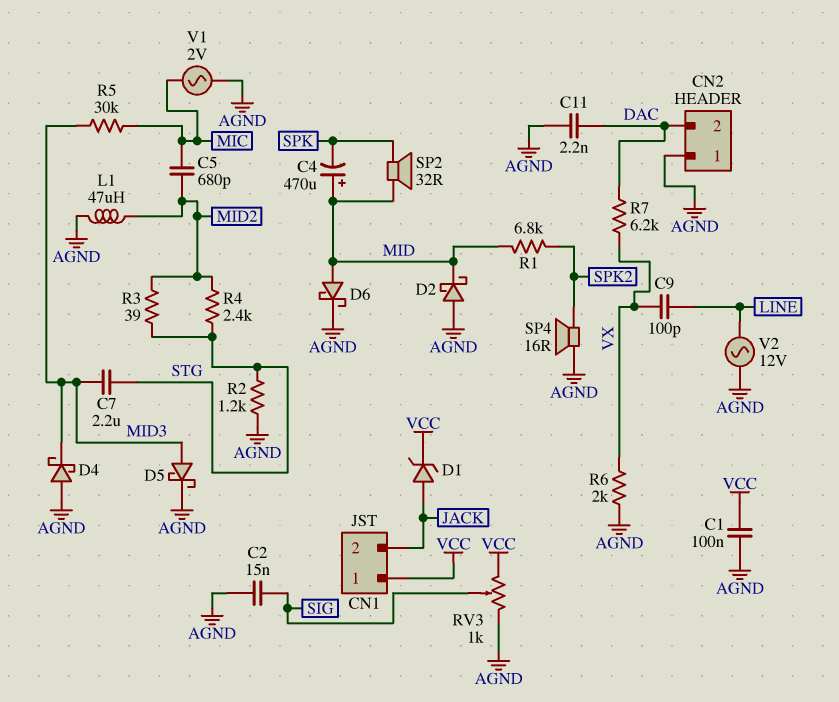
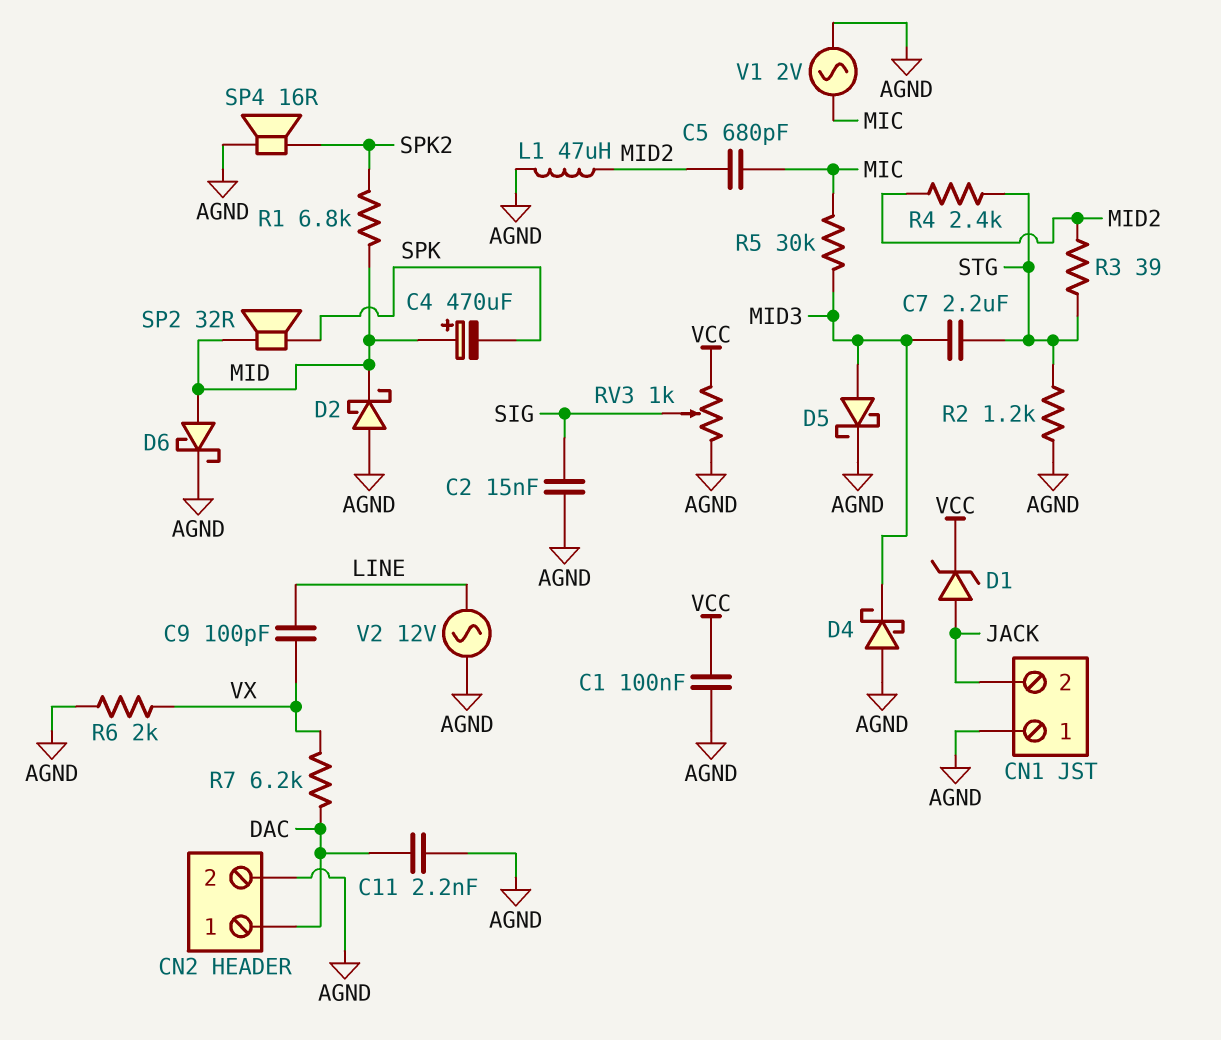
CN1 pin 1: VCC -> AGND
CN2 pin 1: AGND -> DAC
CN2 pin 2: DAC -> AGND

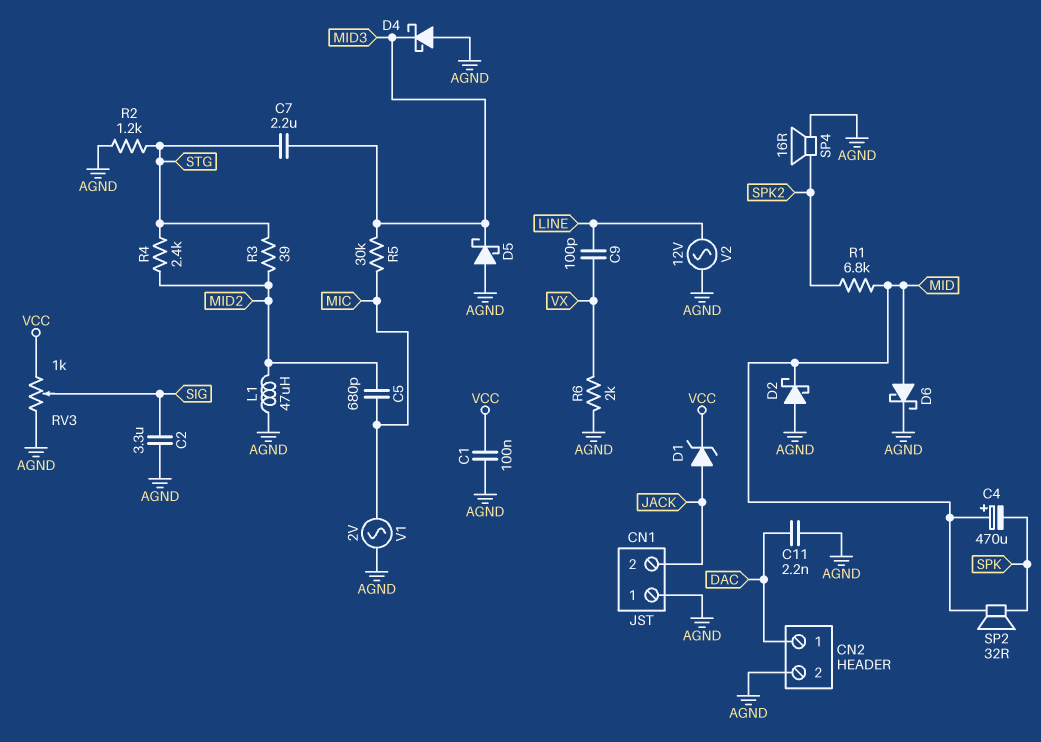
C2: 15nF (AGND, SIG) -> 3.3uF (AGND, SIG)
D5: schottky (A MID3, K AGND) -> schottky (A AGND, K MID3)
R7: 6.2k (DAC, VX) -> none

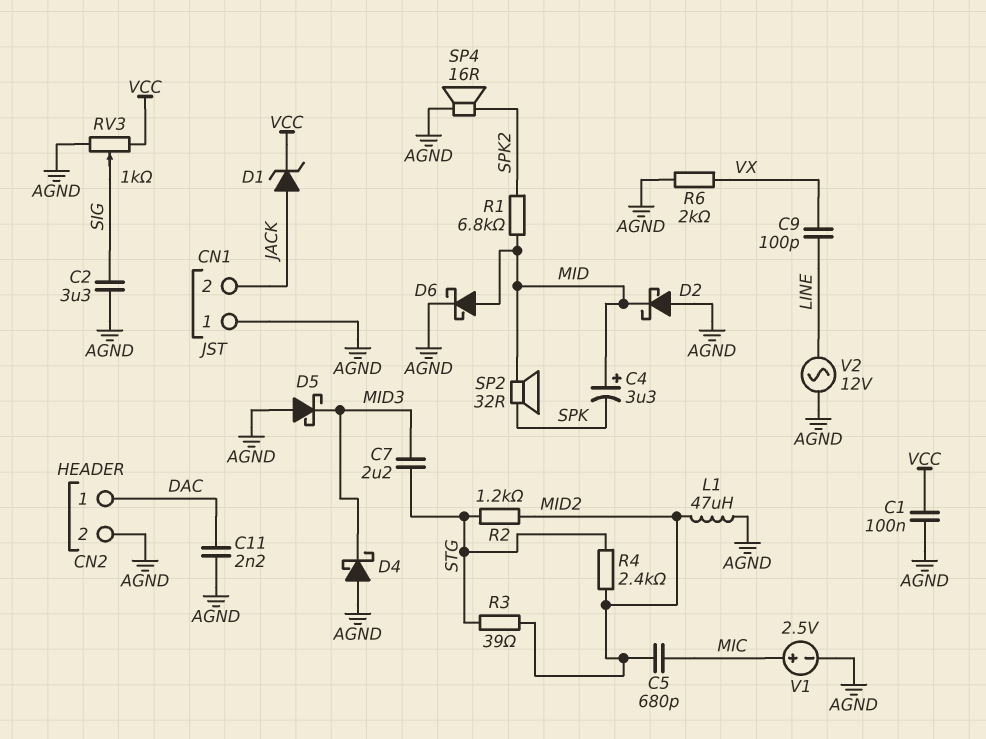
C4: 470uF (plus MID, minus SPK) -> 3.3uF (plus MID, minus SPK)
R2: 1.2k (AGND, STG) -> 1.2k (MID2, STG)
R5: 30k (MIC, MID3) -> none
V1: AC 2V (AGND, MIC) -> 2.5V (plus MIC, minus AGND)

